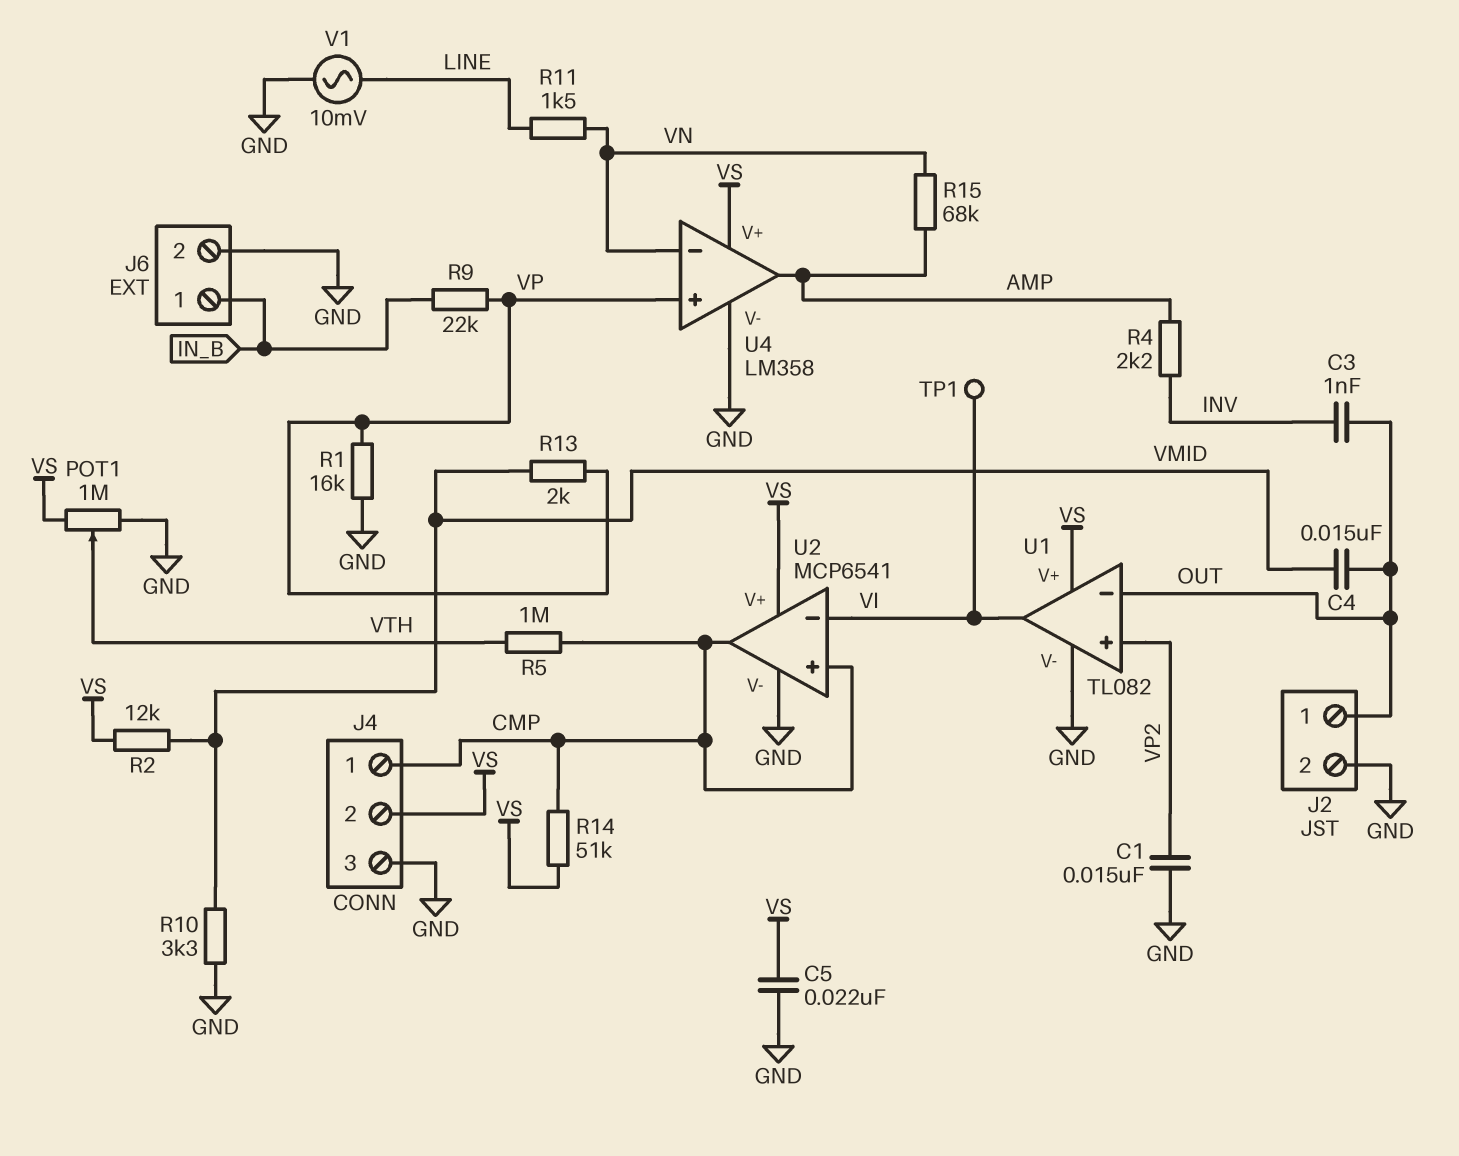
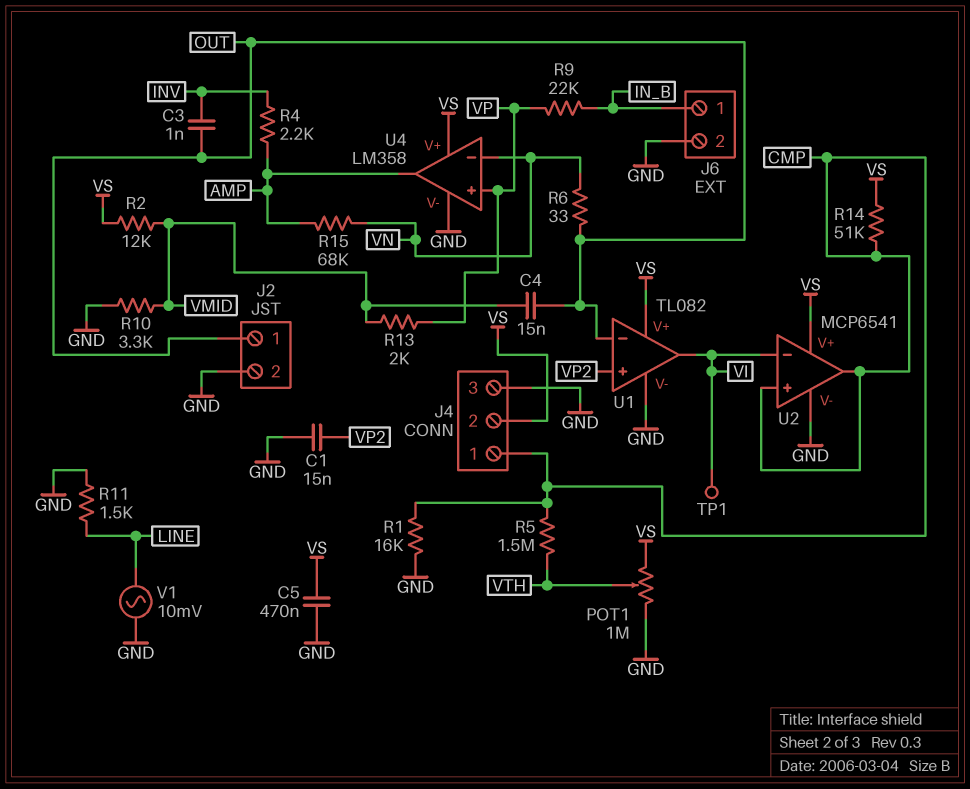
C5: 22nF (GND, VS) -> 470nF (GND, VS)
R1: 16k (GND, VP) -> 16k (CMP, GND)
R5: 1M (CMP, VTH) -> 1.5M (CMP, VTH)
R6: none -> 33 (OUT, VN)
R11: 1.5k (LINE, VN) -> 1.5k (GND, LINE)

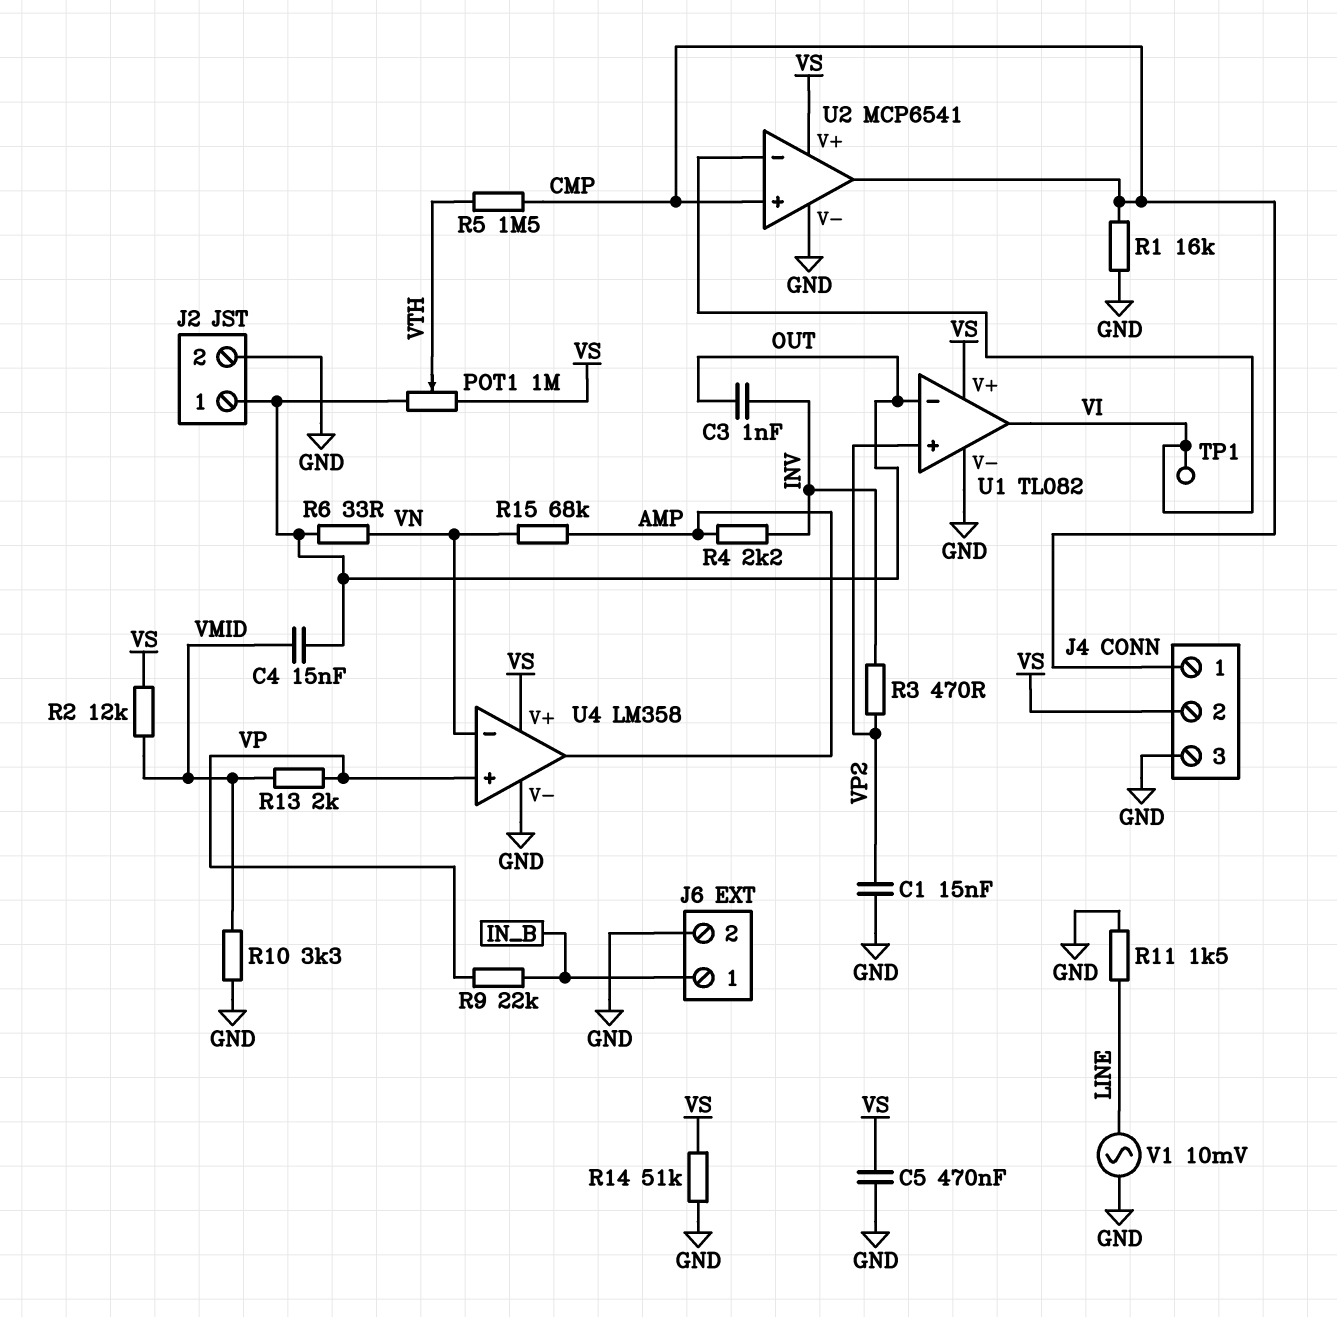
POT1: 1M (GND, VS, wiper VTH) -> 1M (OUT, VS, wiper VTH)
R3: none -> 470 (INV, VP2)
R14: 51k (CMP, VS) -> 51k (GND, VS)

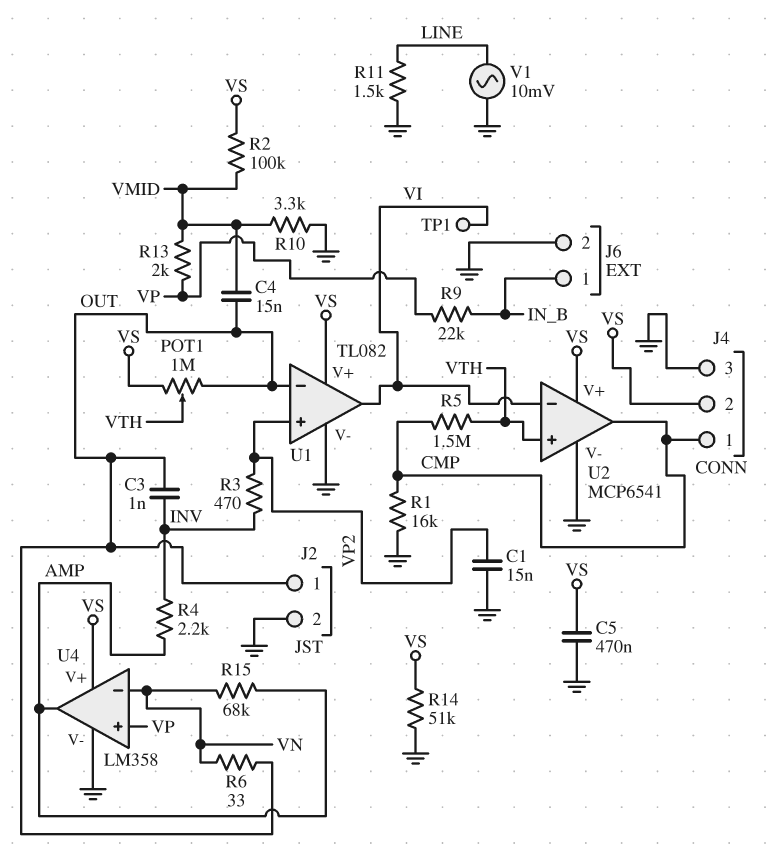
R2: 12k (VMID, VS) -> 100k (VMID, VS)
U2 pin in+: CMP -> VTH

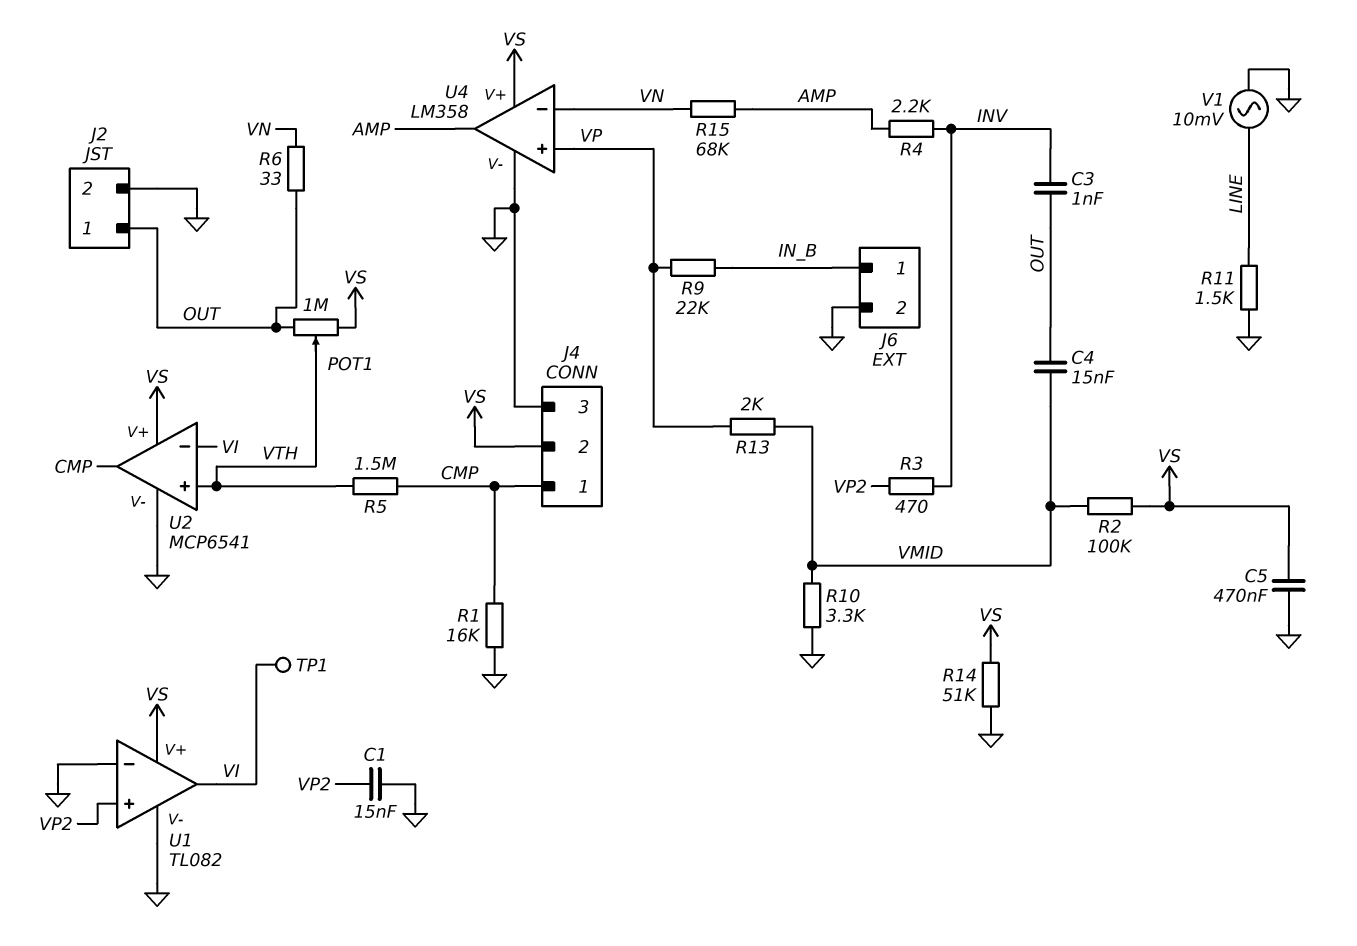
U1 pin in-: OUT -> GND

